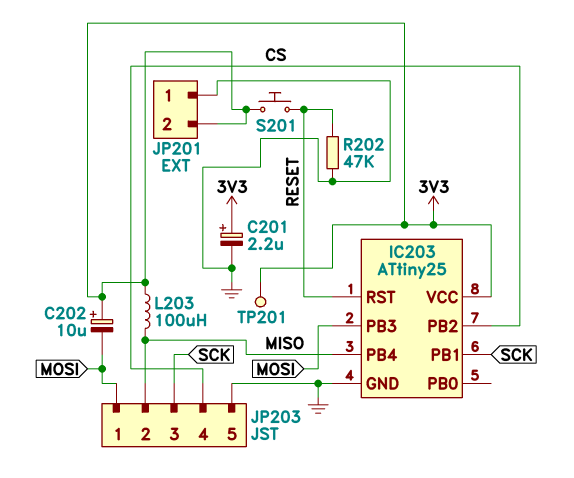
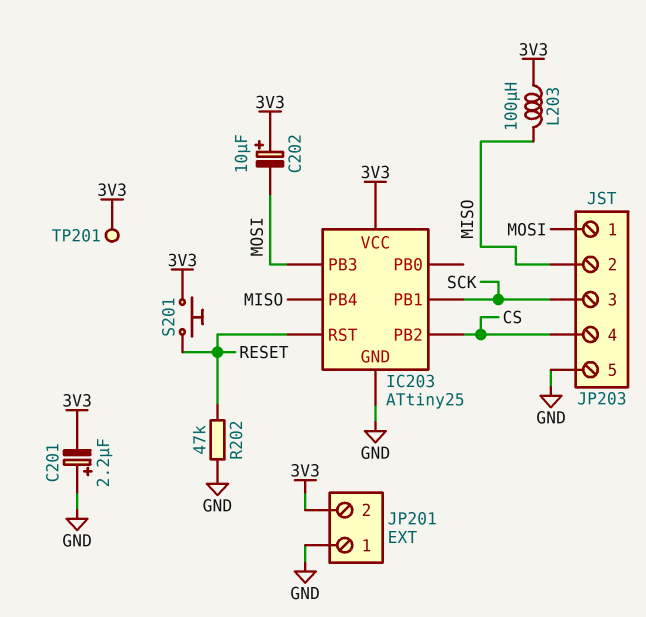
C201: 2.2uF (plus 3V3, minus GND) -> 2.2uF (plus GND, minus 3V3)

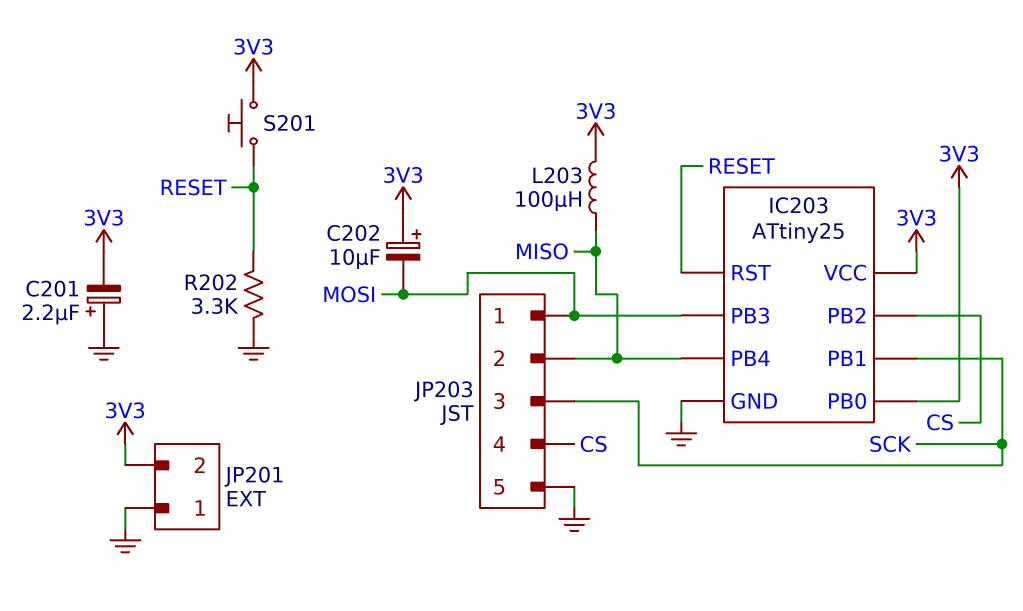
IC203 pin PB0: none -> 3V3
R202: 47k (GND, RESET) -> 3.3k (GND, RESET)
TP201: test point (3V3) -> none

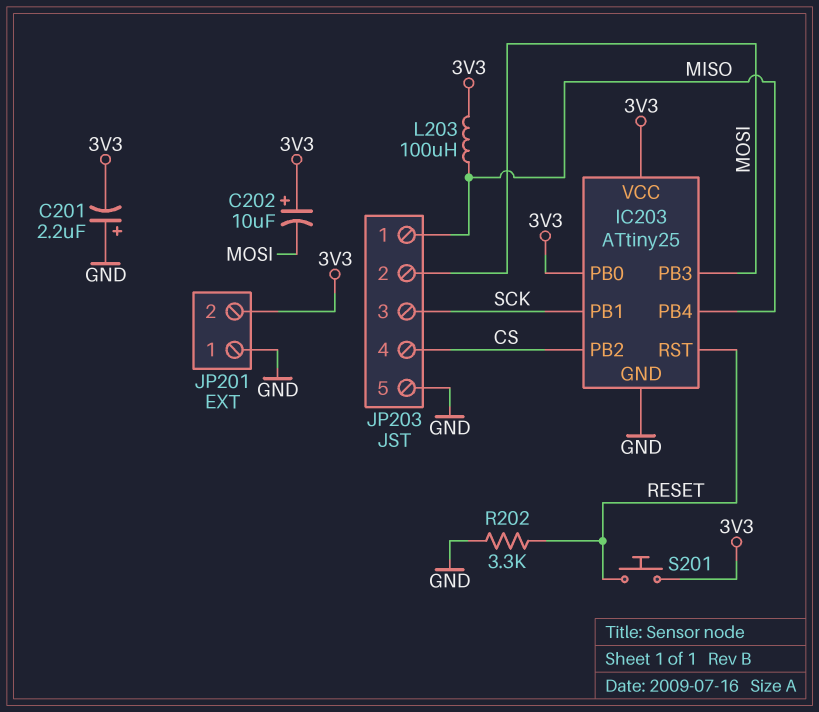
JP203 pin 1: MOSI -> MISO
JP203 pin 2: MISO -> MOSI

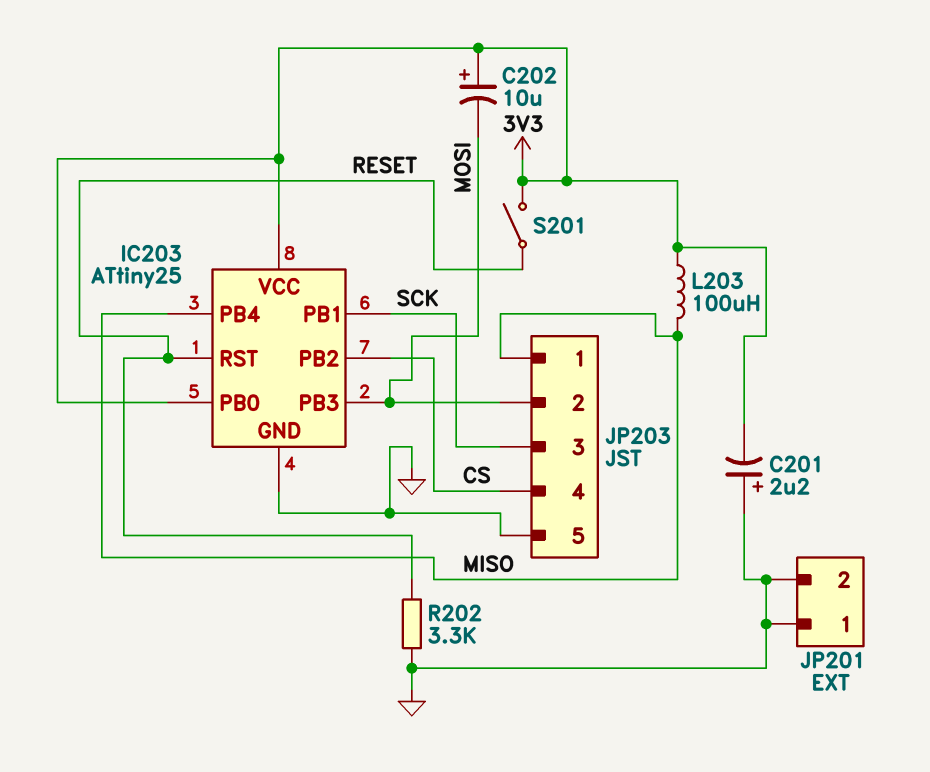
JP201 pin 2: 3V3 -> GND
S201: button (3V3, RESET) -> switch (3V3, RESET)

